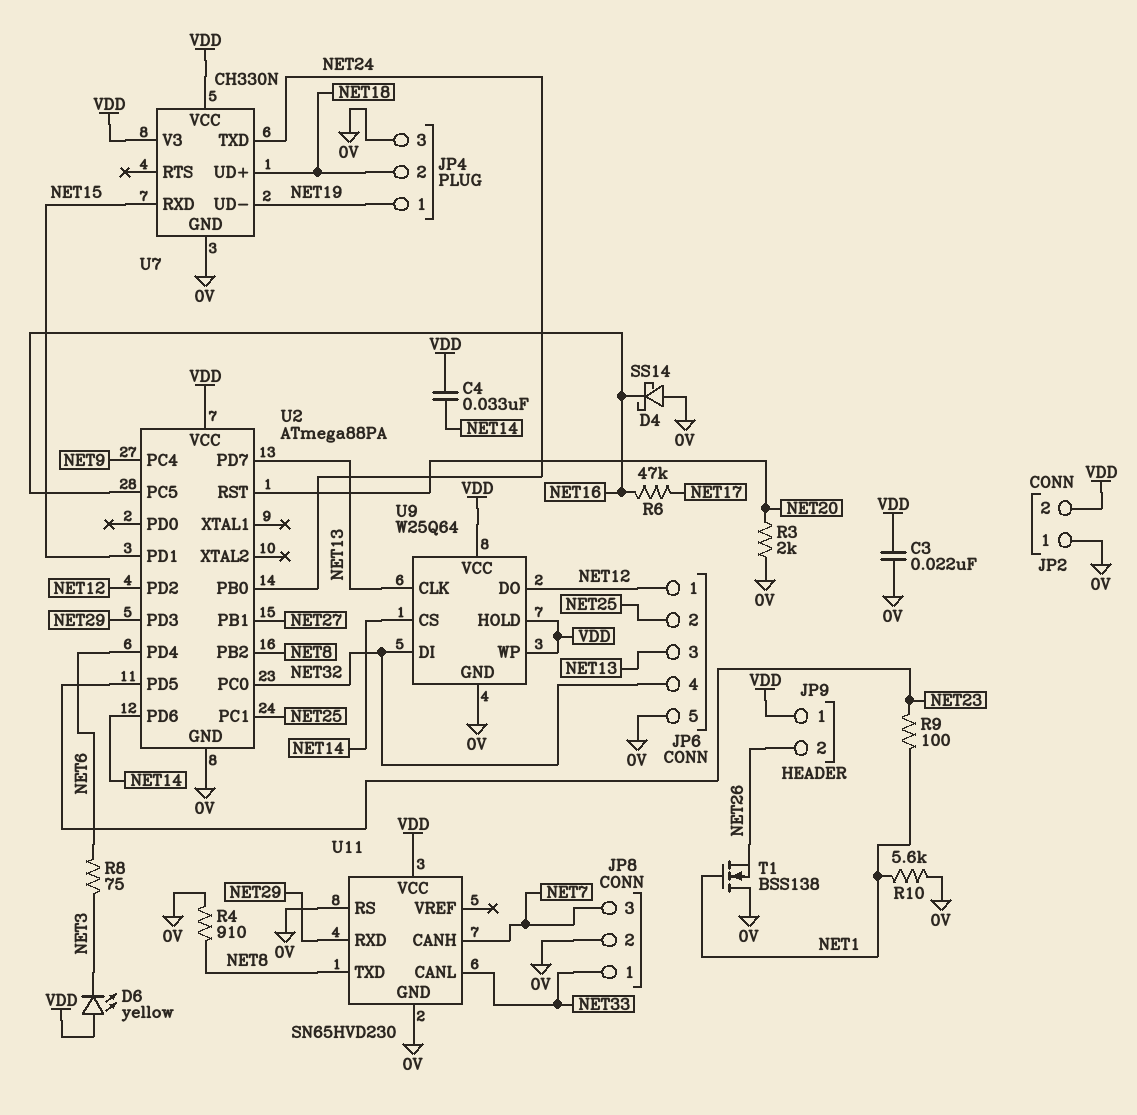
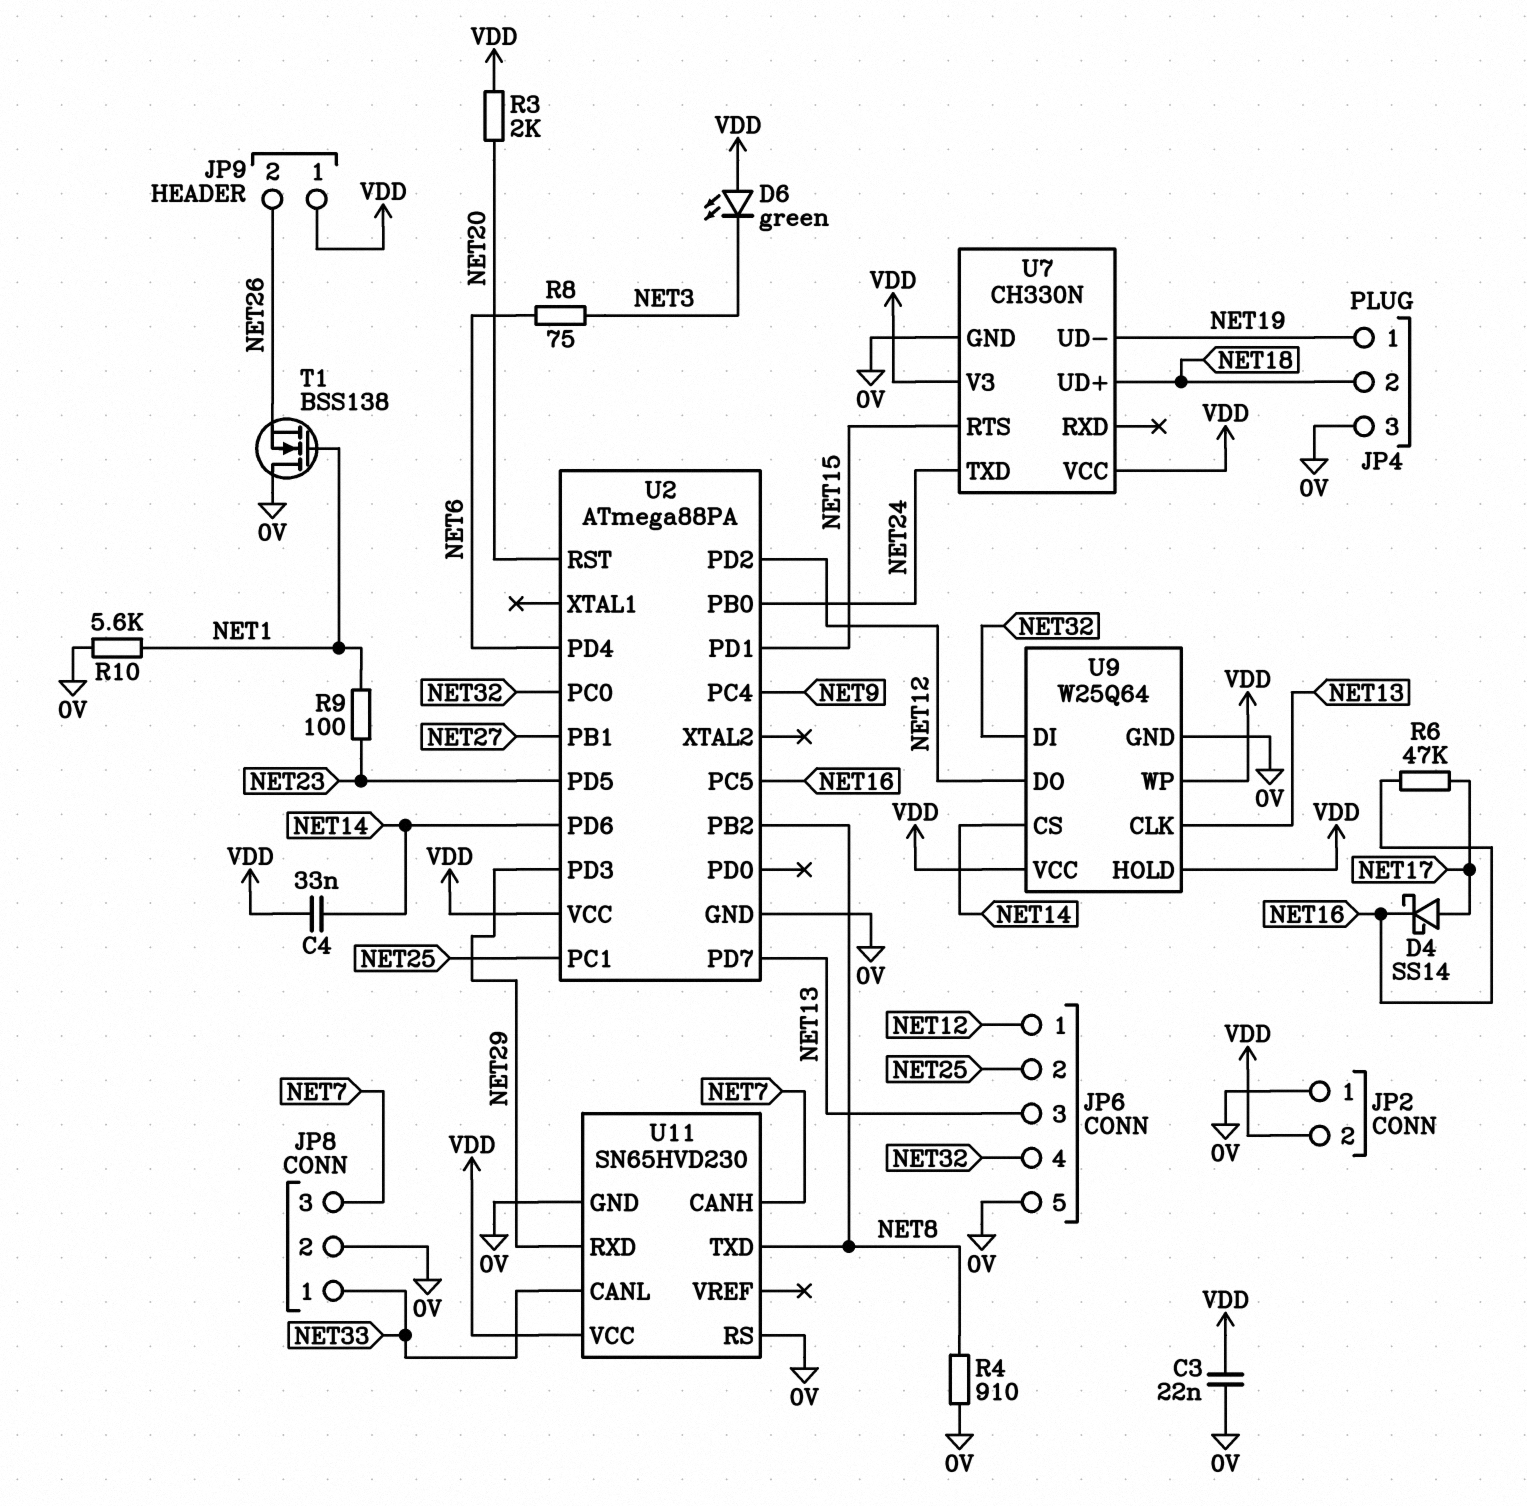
D4: schottky SS14 (A 0V, K NET16) -> schottky SS14 (A NET17, K NET16)
D6: LED yellow (A VDD, K NET3) -> LED green (A VDD, K NET3)
R3: 2k (0V, NET20) -> 2k (NET20, VDD)
U7 pin RTS: none -> NET15
U7 pin RXD: NET15 -> none

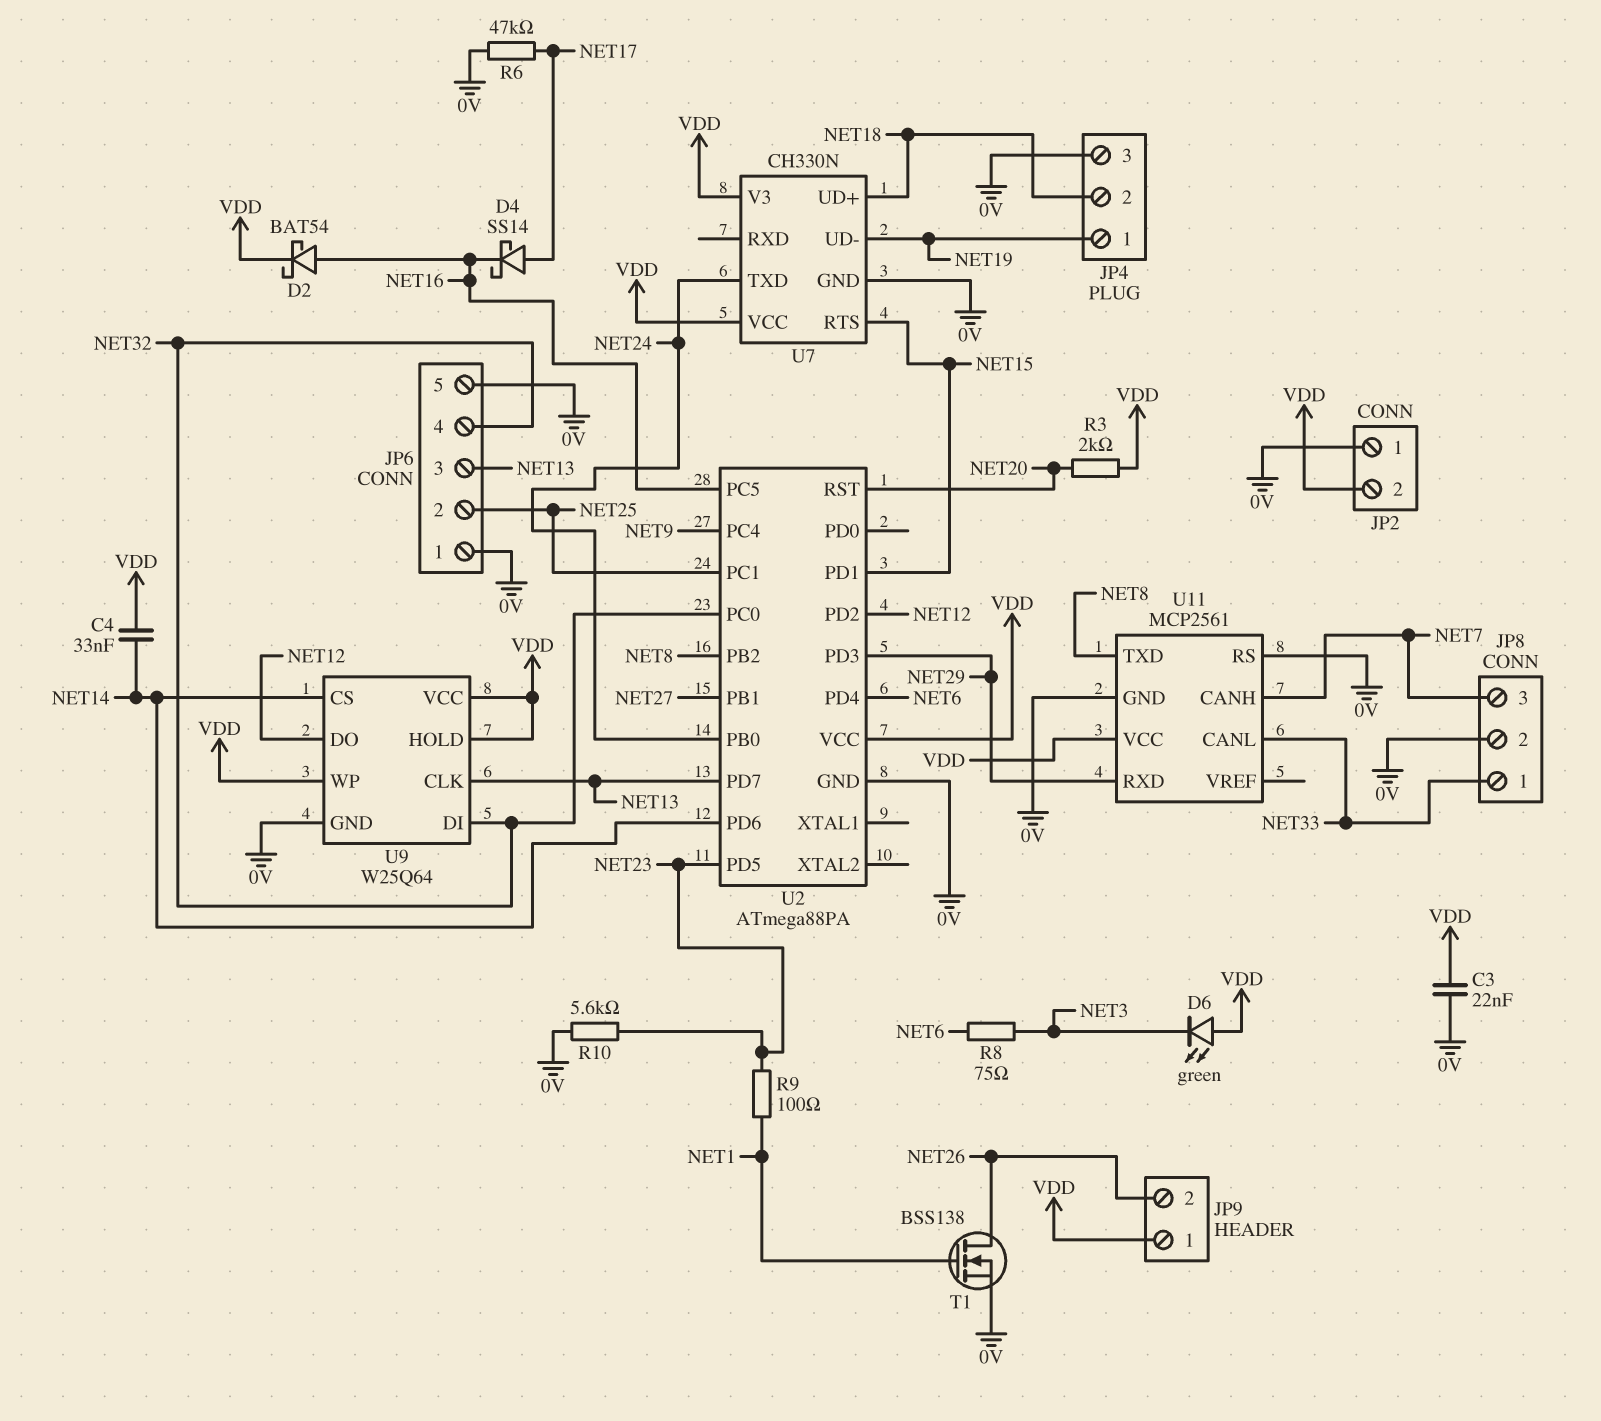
D2: none -> schottky BAT54 (A NET16, K VDD)
JP6 pin 1: NET12 -> 0V
R4: 910 (0V, NET8) -> none
R6: 47k (NET16, NET17) -> 47k (0V, NET17)
R10: 5.6k (0V, NET1) -> 5.6k (0V, NET23)
T1: NMOS BSS138 (G NET1, D 0V, S NET26) -> NMOS BSS138 (G NET1, D NET26, S 0V)
U11: SN65HVD230 -> MCP2561

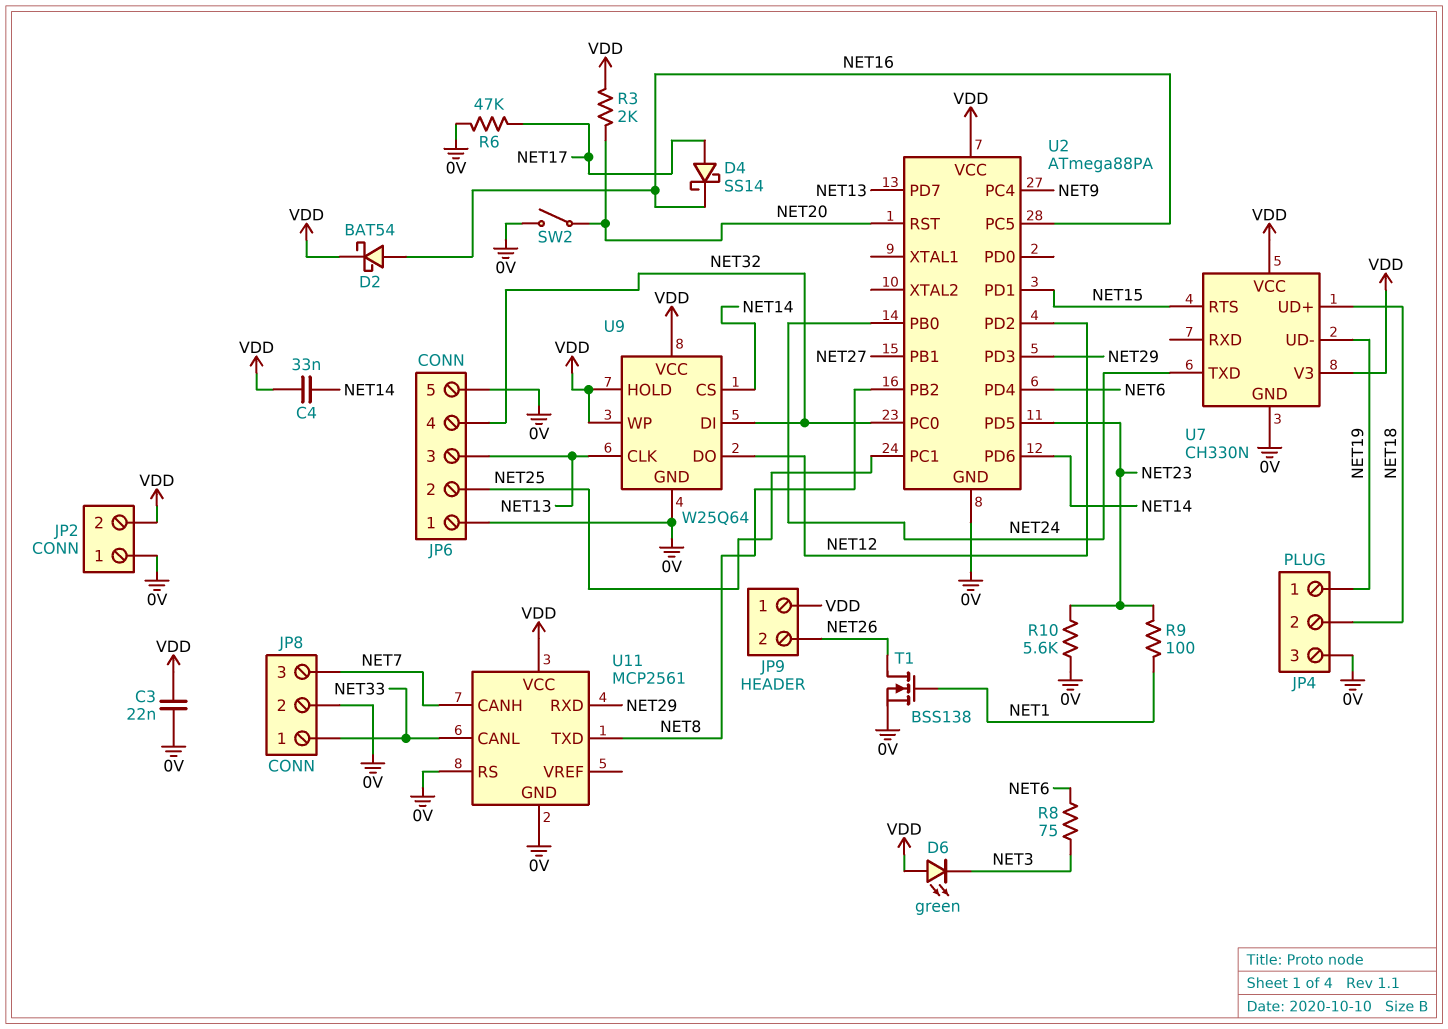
SW2: none -> switch (0V, NET20)

